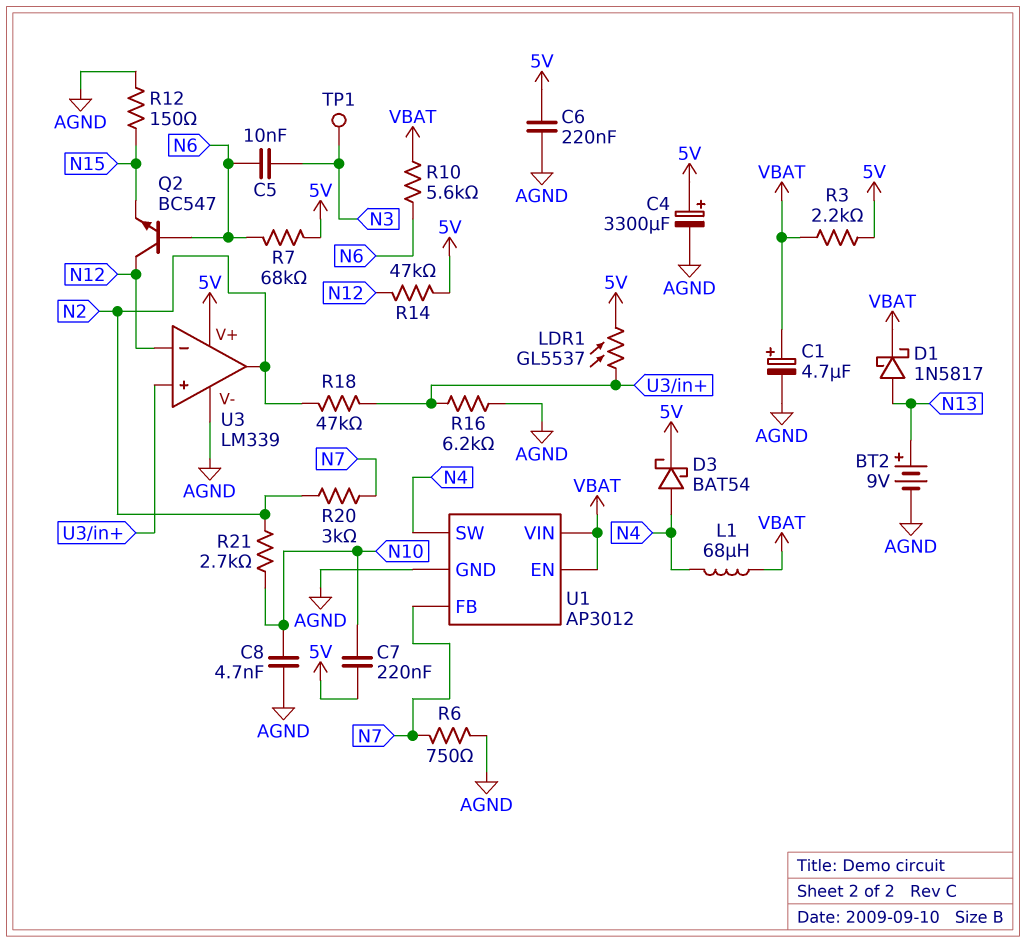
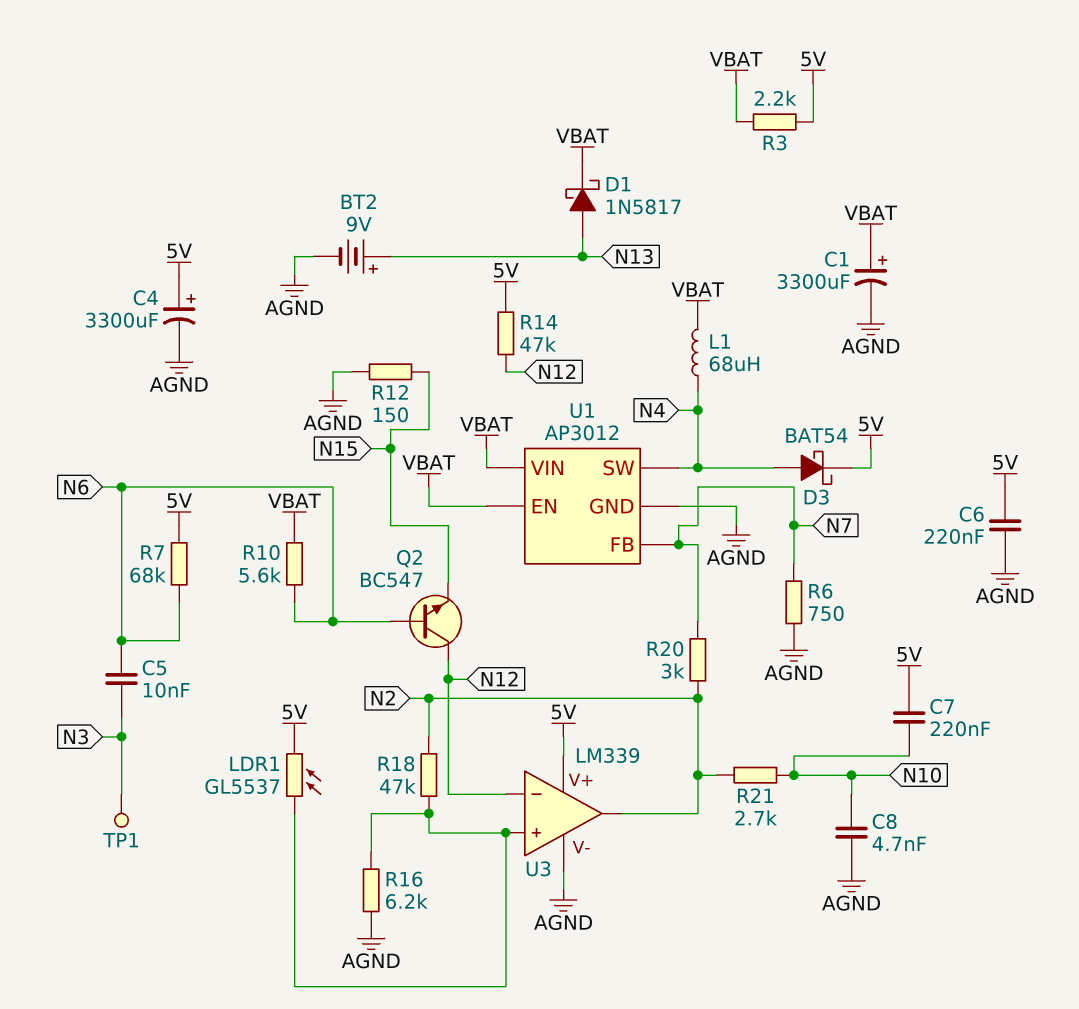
C1: 4.7uF (plus VBAT, minus AGND) -> 3300uF (plus VBAT, minus AGND)

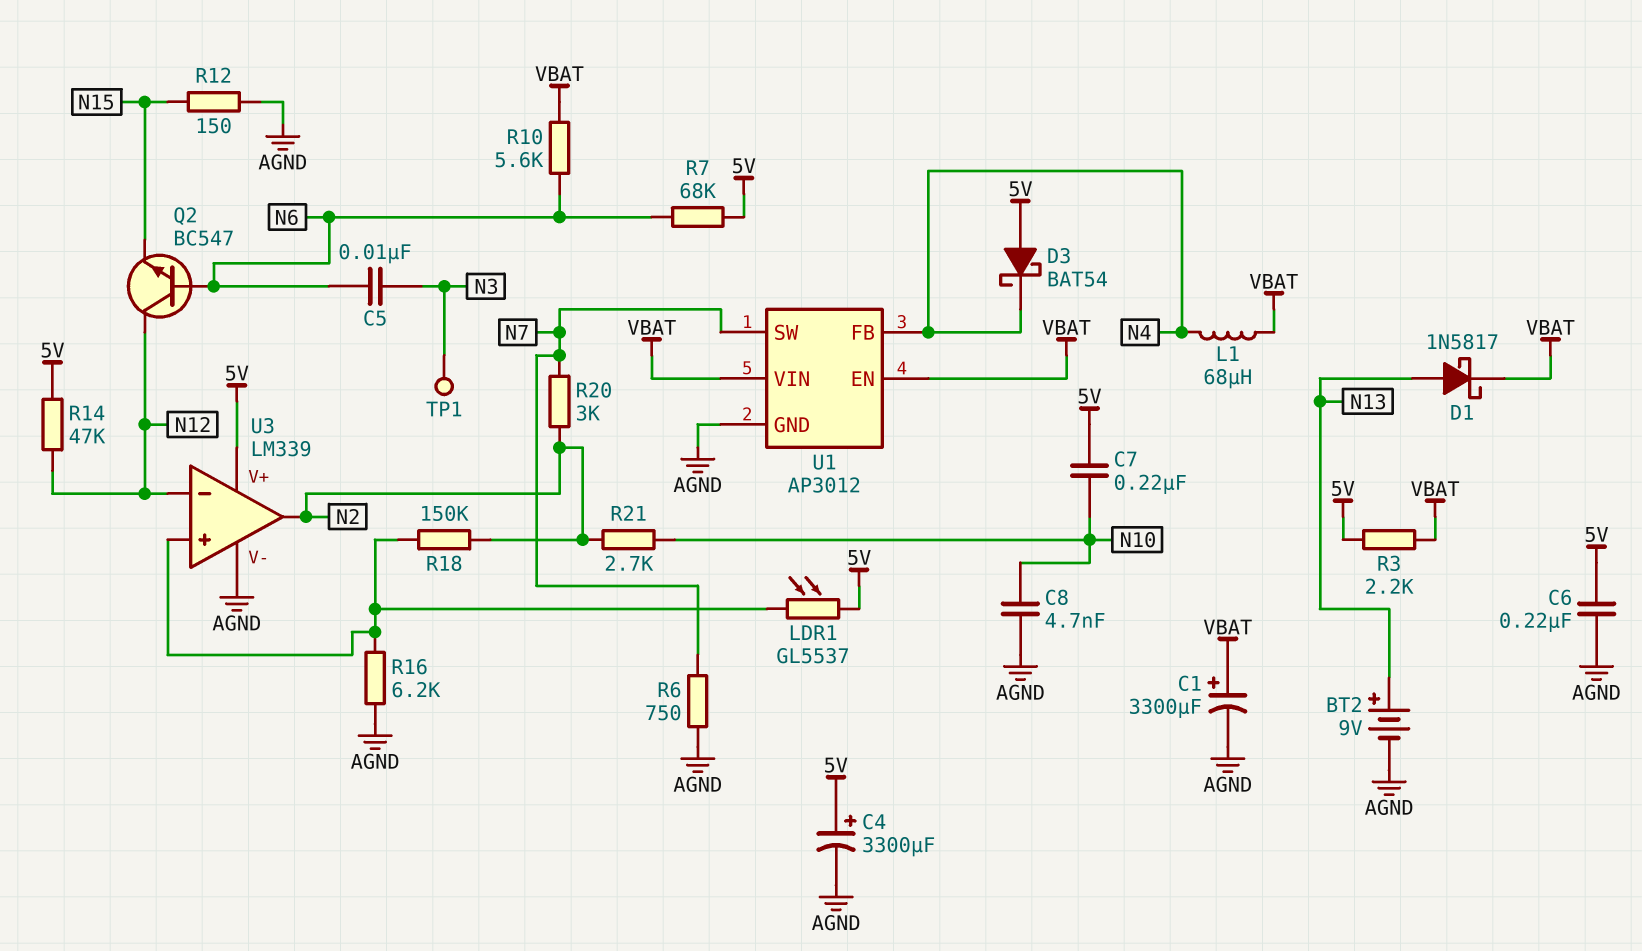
D3: schottky BAT54 (A N4, K 5V) -> schottky BAT54 (A 5V, K N4)
R18: 47k (N2, U3/in+) -> 150k (N2, U3/in+)
U1 pin FB: N7 -> N4
U1 pin SW: N4 -> N7

